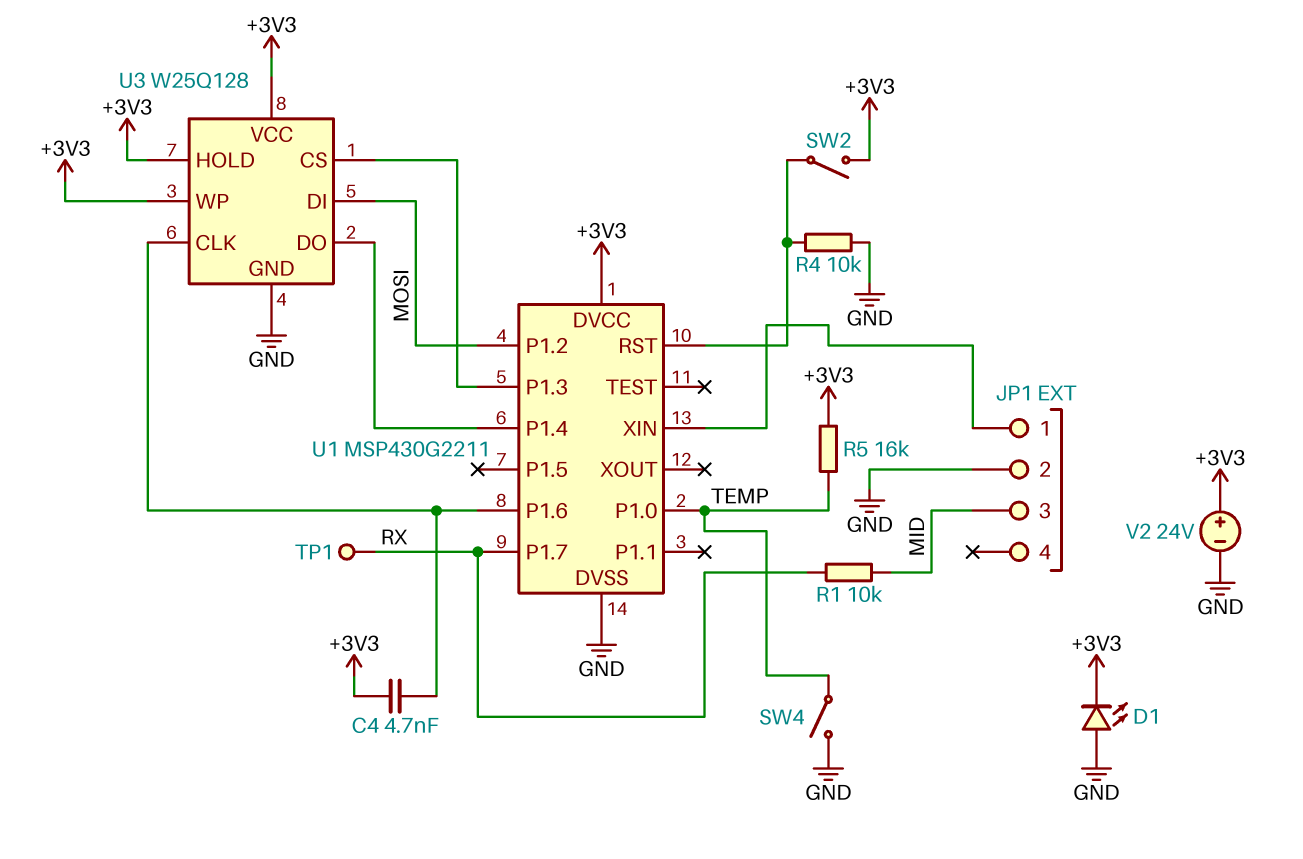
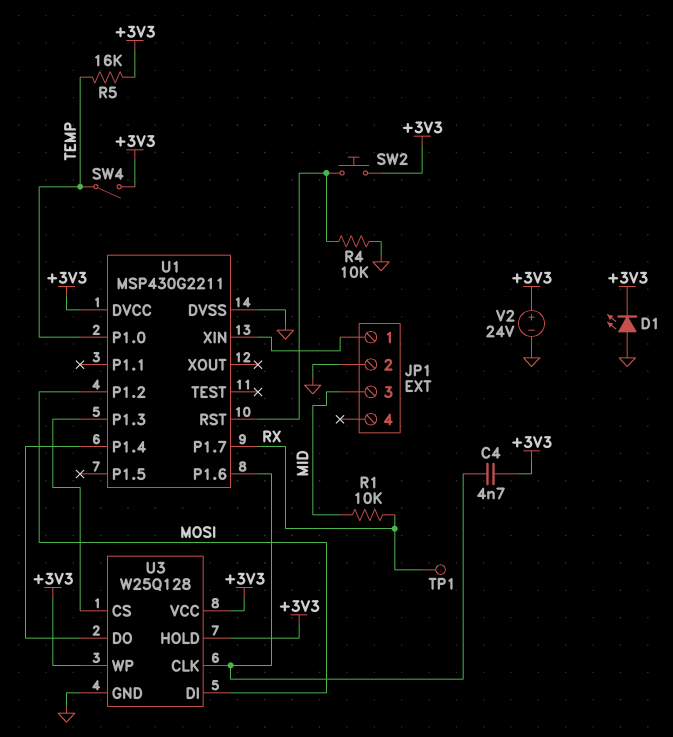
SW2: switch (+3V3, U1/RST) -> button (+3V3, U1/RST)
SW4: switch (GND, TEMP) -> switch (+3V3, TEMP)

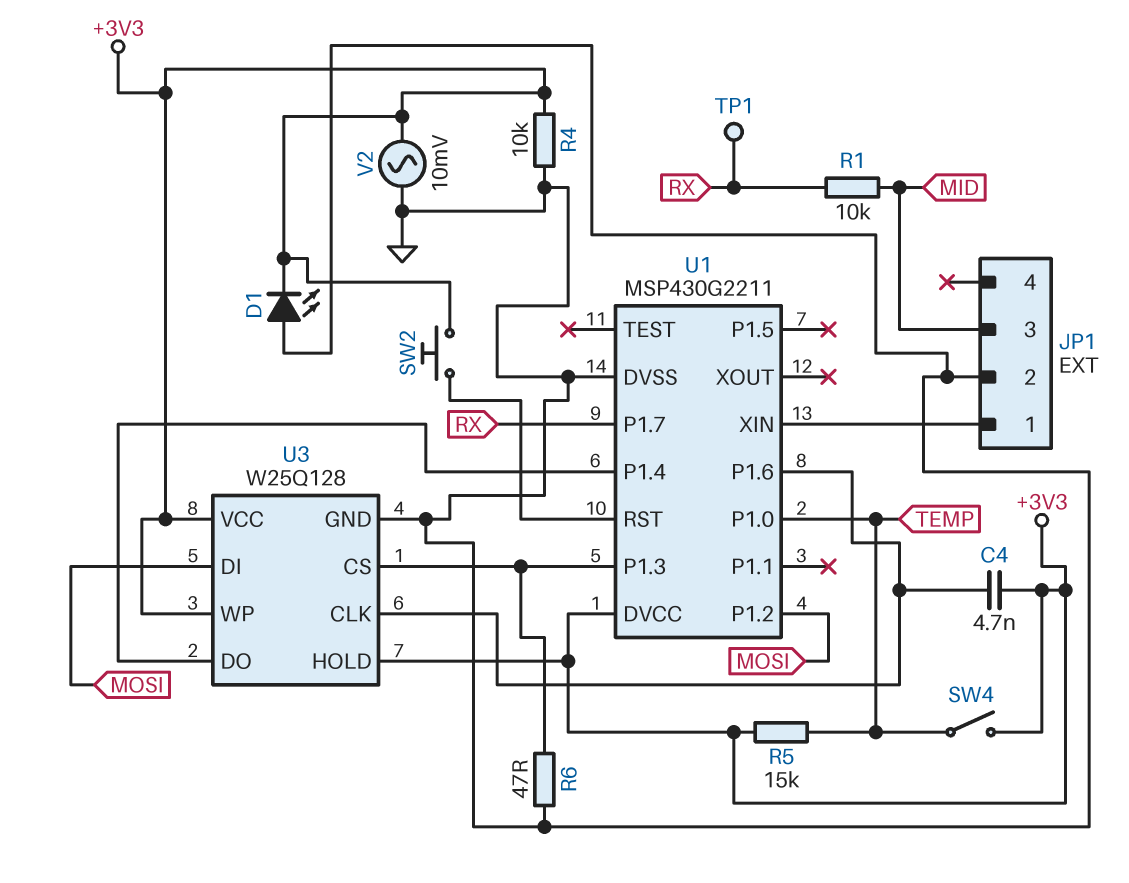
R4: 10k (GND, U1/RST) -> 10k (+3V3, GND)
R5: 16k (+3V3, TEMP) -> 15k (+3V3, TEMP)
R6: none -> 47 (GND, U1/P1.3)
V2: 24V (plus +3V3, minus GND) -> AC 10mV (+3V3, GND)

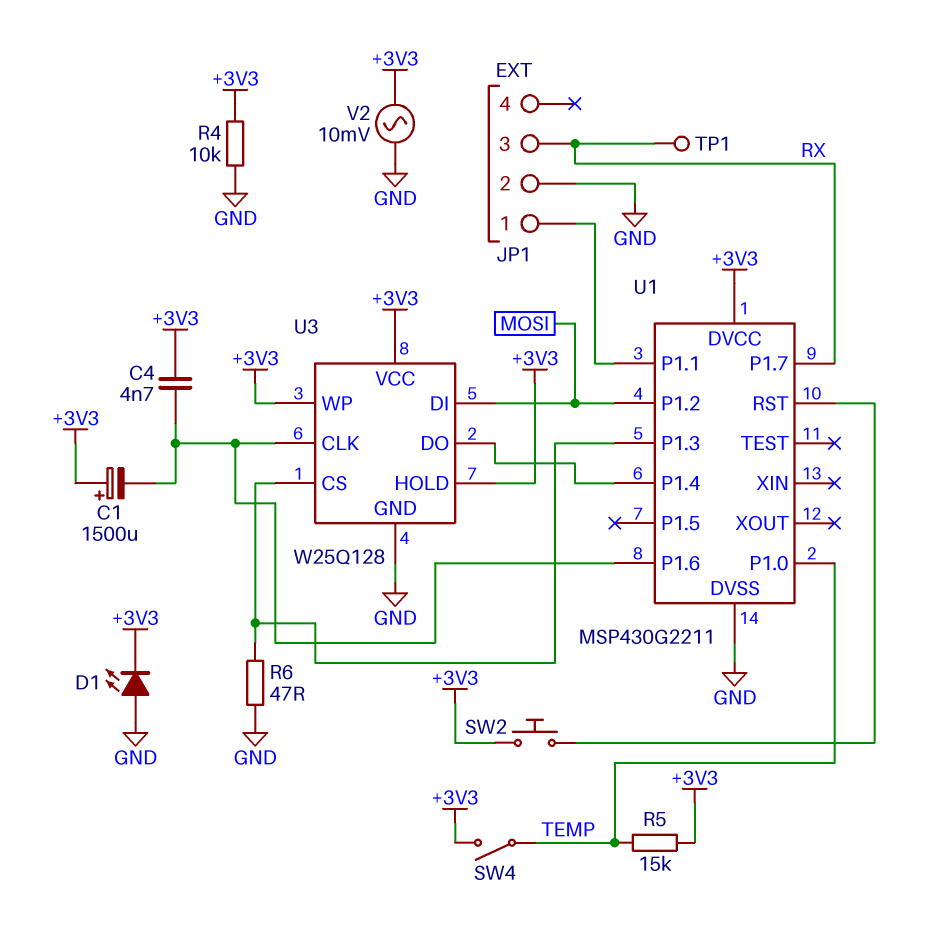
C1: none -> 1500uF (plus +3V3, minus U1/P1.6)
JP1 pin 3: MID -> RX
R1: 10k (MID, RX) -> none
U1 pin P1.1: none -> JP1/1
U1 pin XIN: JP1/1 -> none

